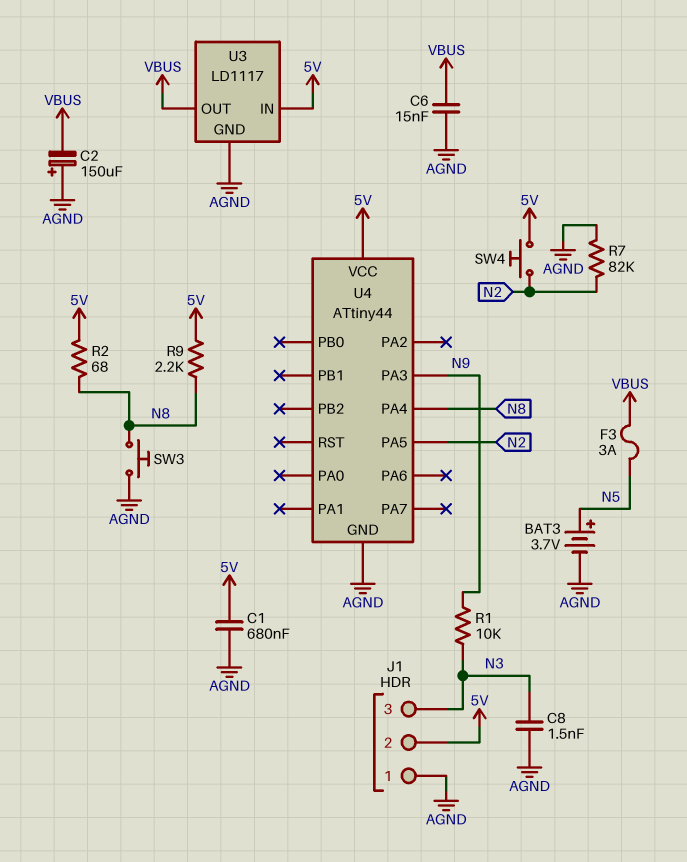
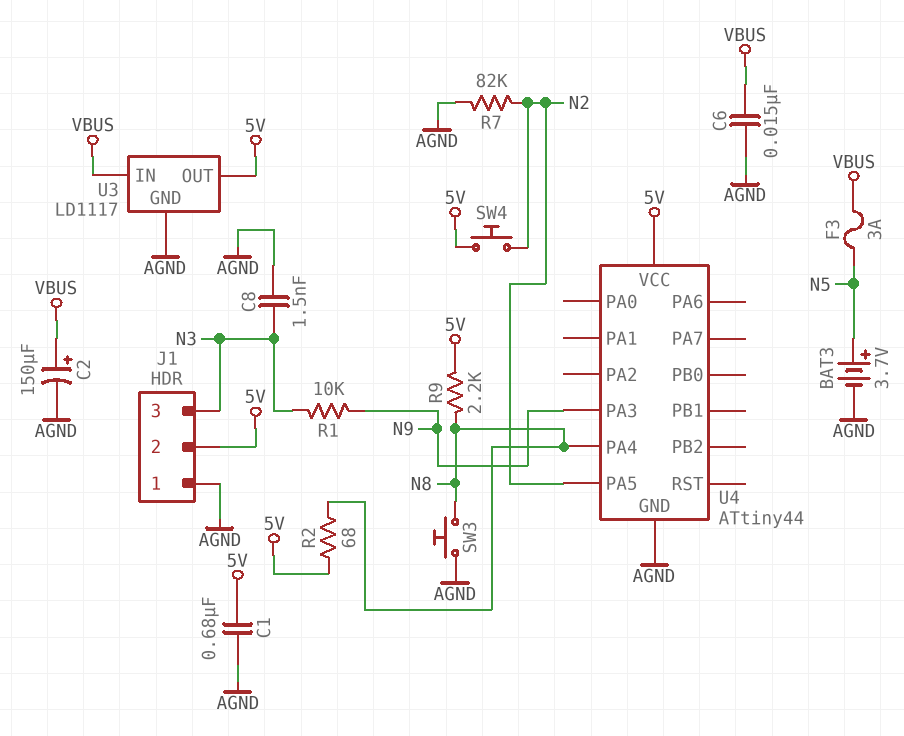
C2: 150uF (plus AGND, minus VBUS) -> 150uF (plus VBUS, minus AGND)
U3 pin IN: 5V -> VBUS
U3 pin OUT: VBUS -> 5V

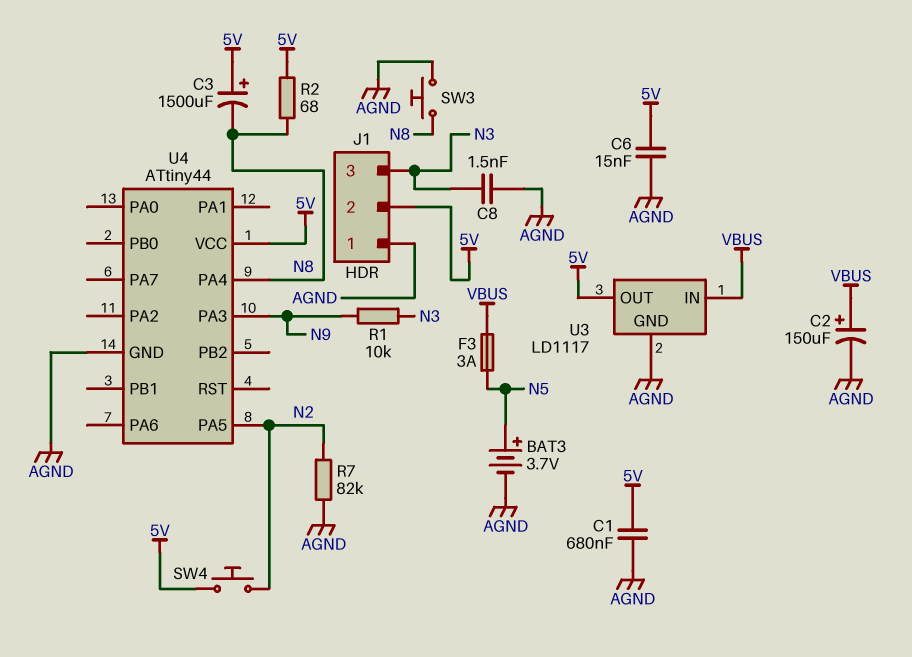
C3: none -> 1500uF (plus 5V, minus N8)
C6: 15nF (AGND, VBUS) -> 15nF (5V, AGND)
R9: 2.2k (5V, N8) -> none

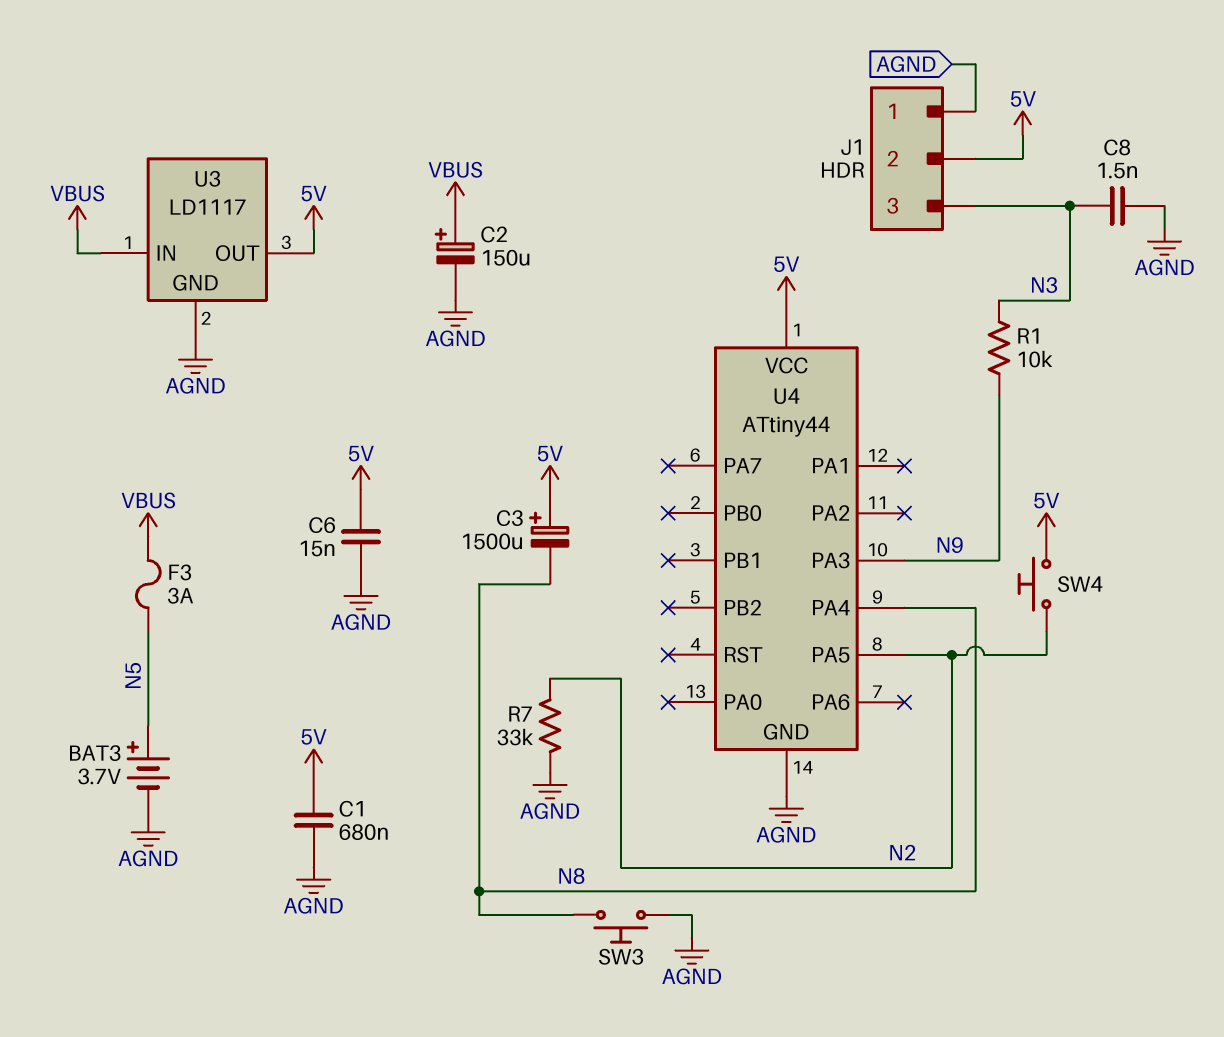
R2: 68 (5V, N8) -> none
R7: 82k (AGND, N2) -> 33k (AGND, N2)

